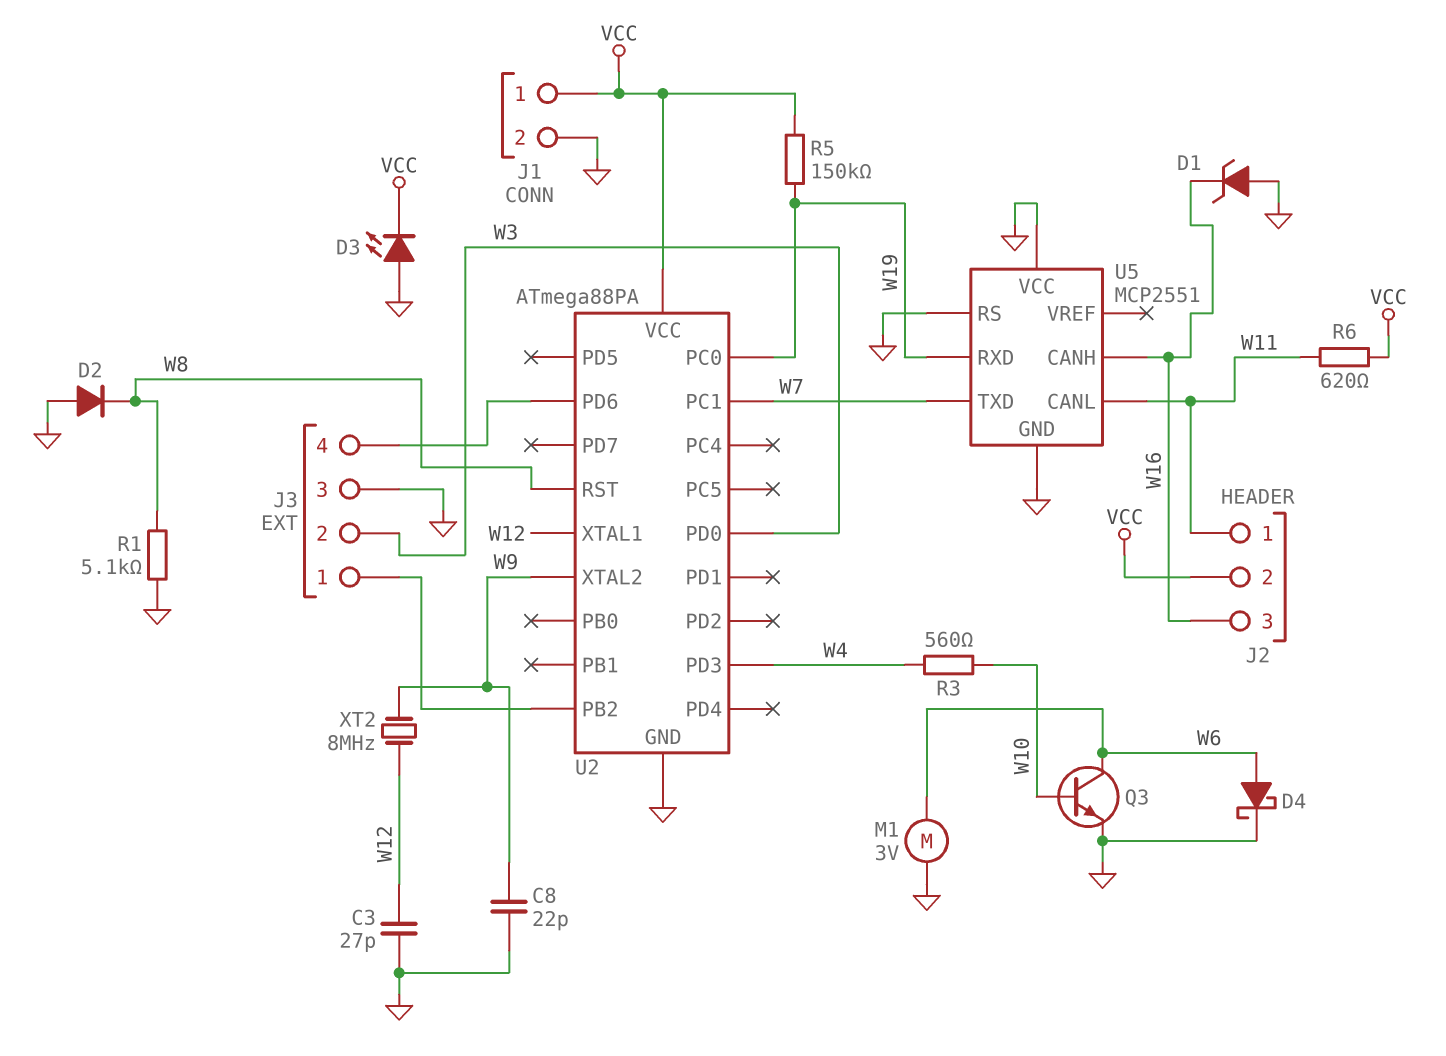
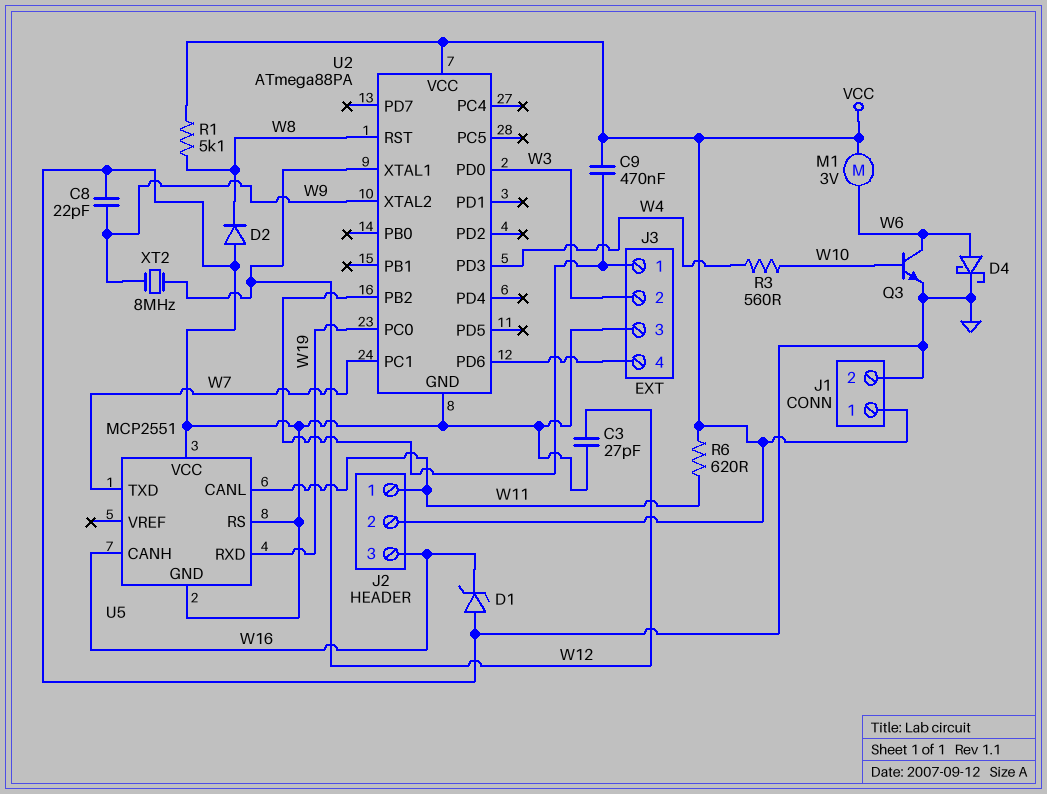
C9: none -> 470nF (J3/1, VCC)
D3: LED (A GND, K VCC) -> none
M1: motor 3V (GND, W6) -> motor 3V (VCC, W6)
R1: 5.1k (GND, W8) -> 5.1k (VCC, W8)
R5: 150k (VCC, W19) -> none

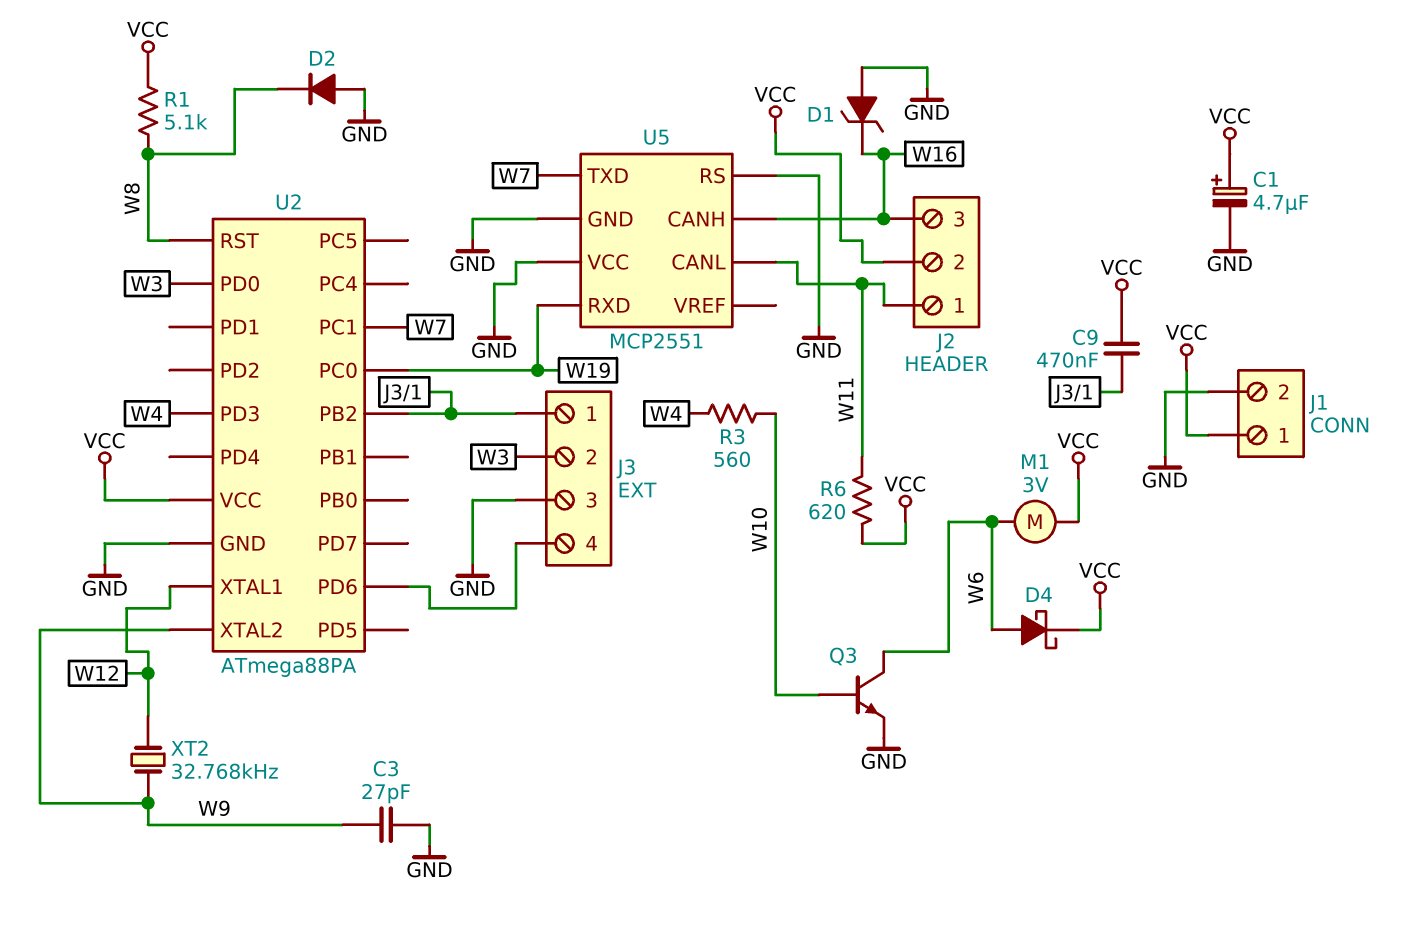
C1: none -> 4.7uF (plus VCC, minus GND)
C3: 27pF (GND, W12) -> 27pF (GND, W9)
C8: 22pF (GND, W9) -> none
D4: schottky (A W6, K GND) -> schottky (A W6, K VCC)
XT2: 8MHz (W9, W12) -> 32.768kHz (W9, W12)

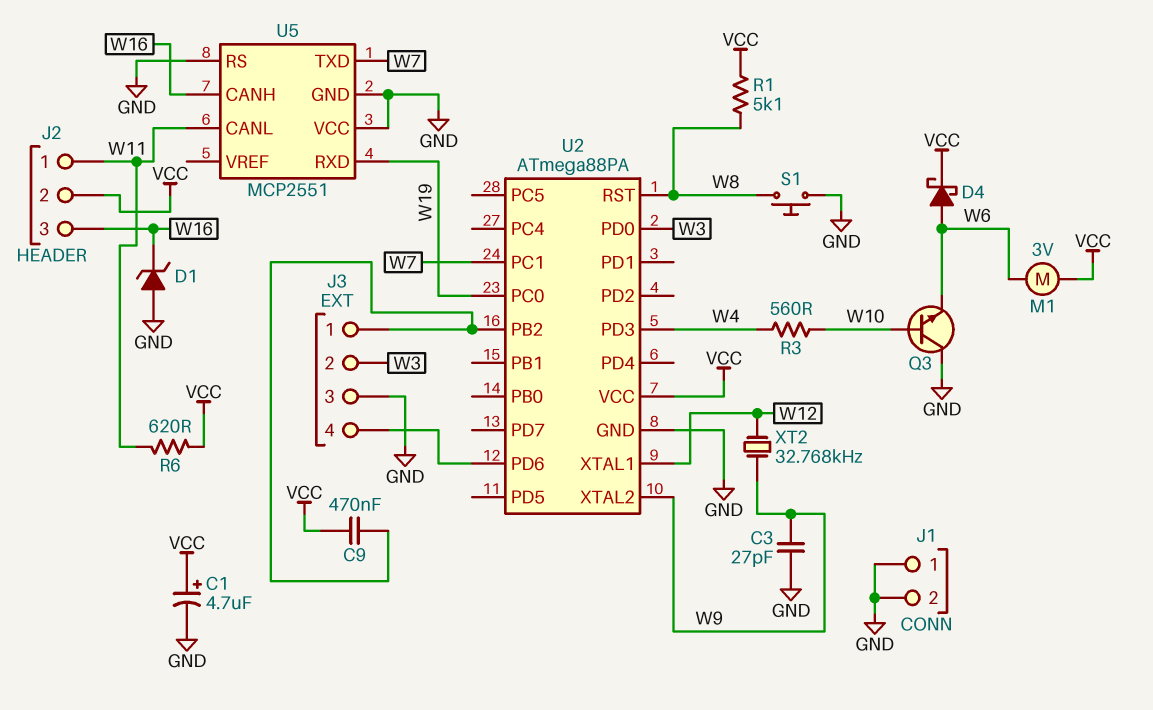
D2: diode (A GND, K W8) -> none
J1 pin 1: VCC -> GND
Q3: NPN (B W10, C W6, E GND) -> NPN (B W10, C GND, E W6)
S1: none -> button (GND, W8)

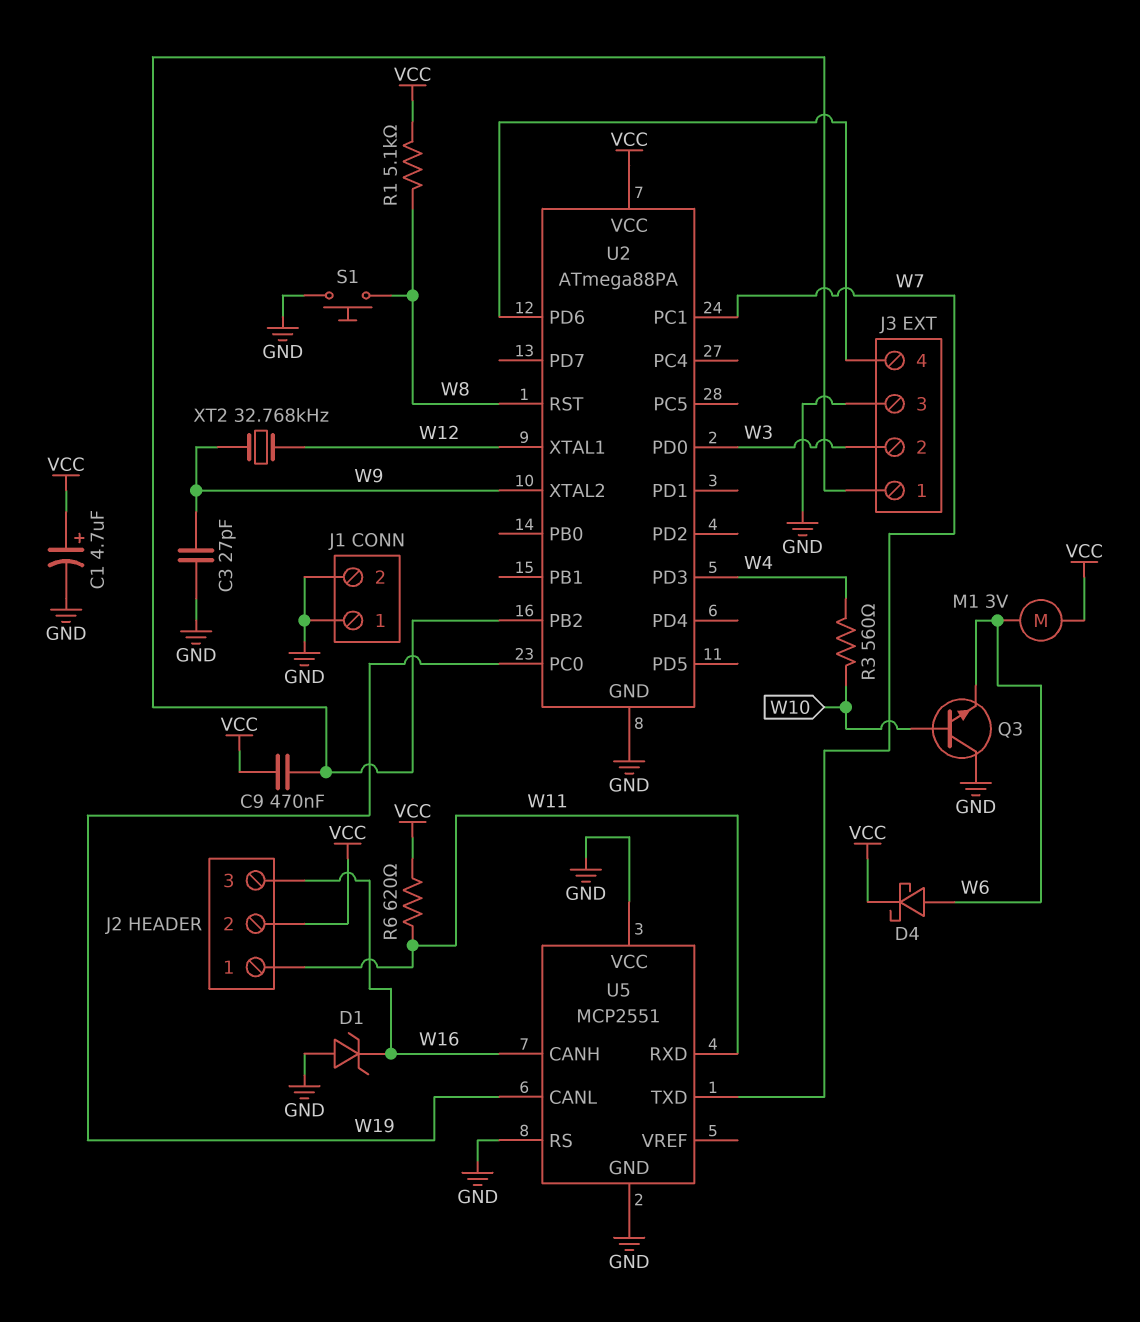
U5 pin CANL: W11 -> W19
U5 pin RXD: W19 -> W11

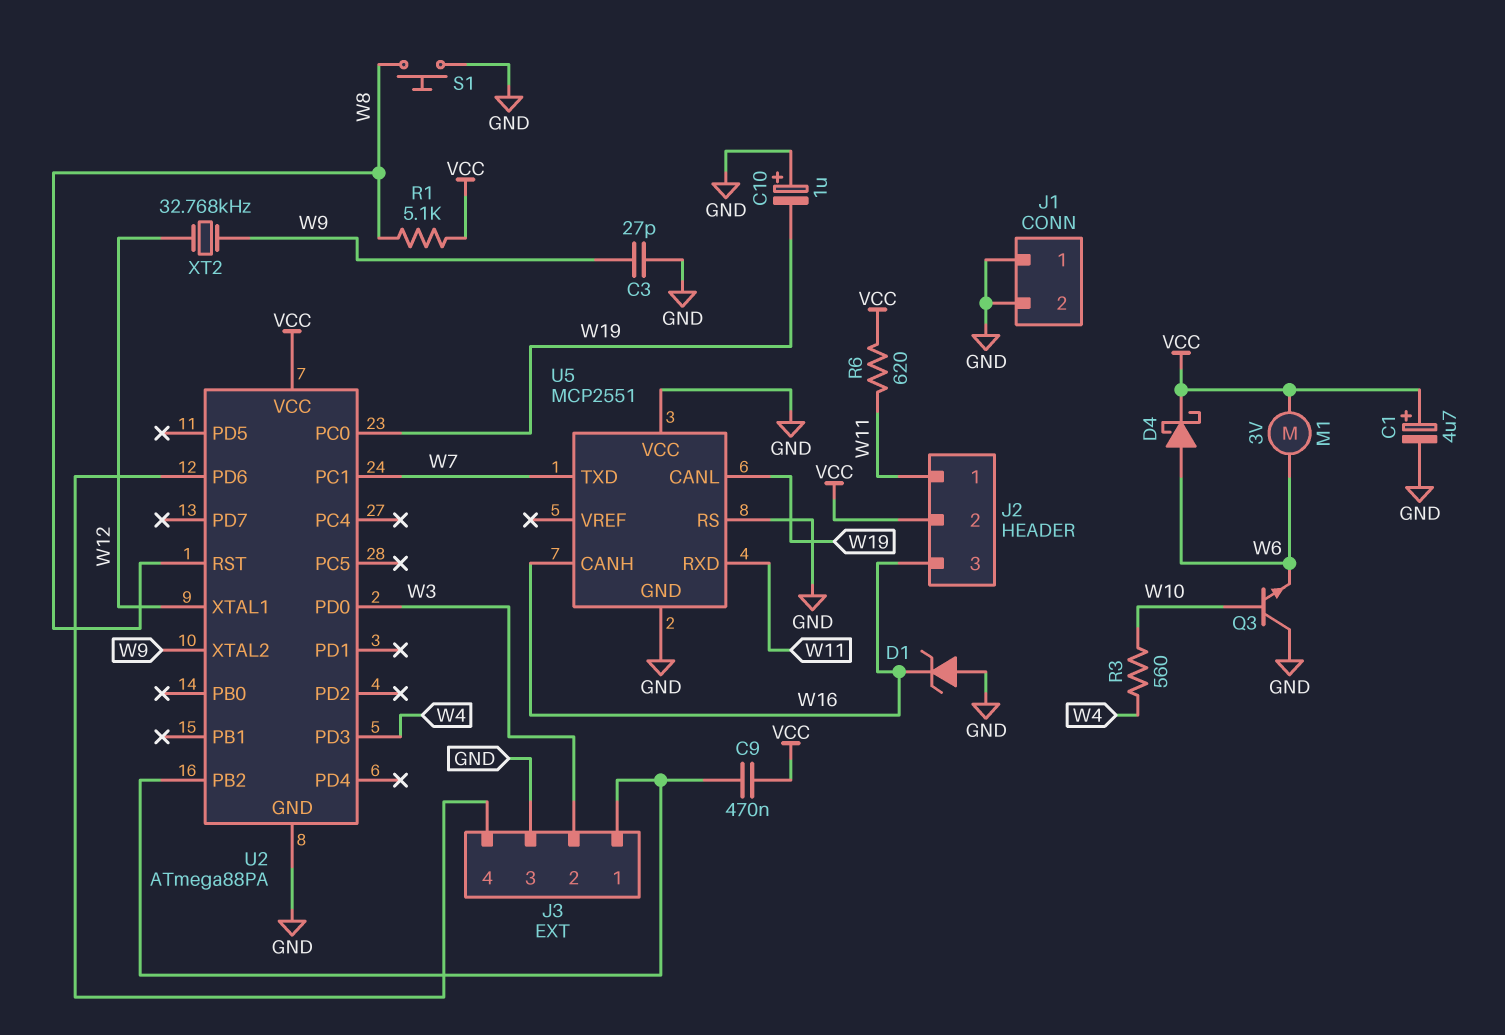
C10: none -> 1uF (plus GND, minus W19)

